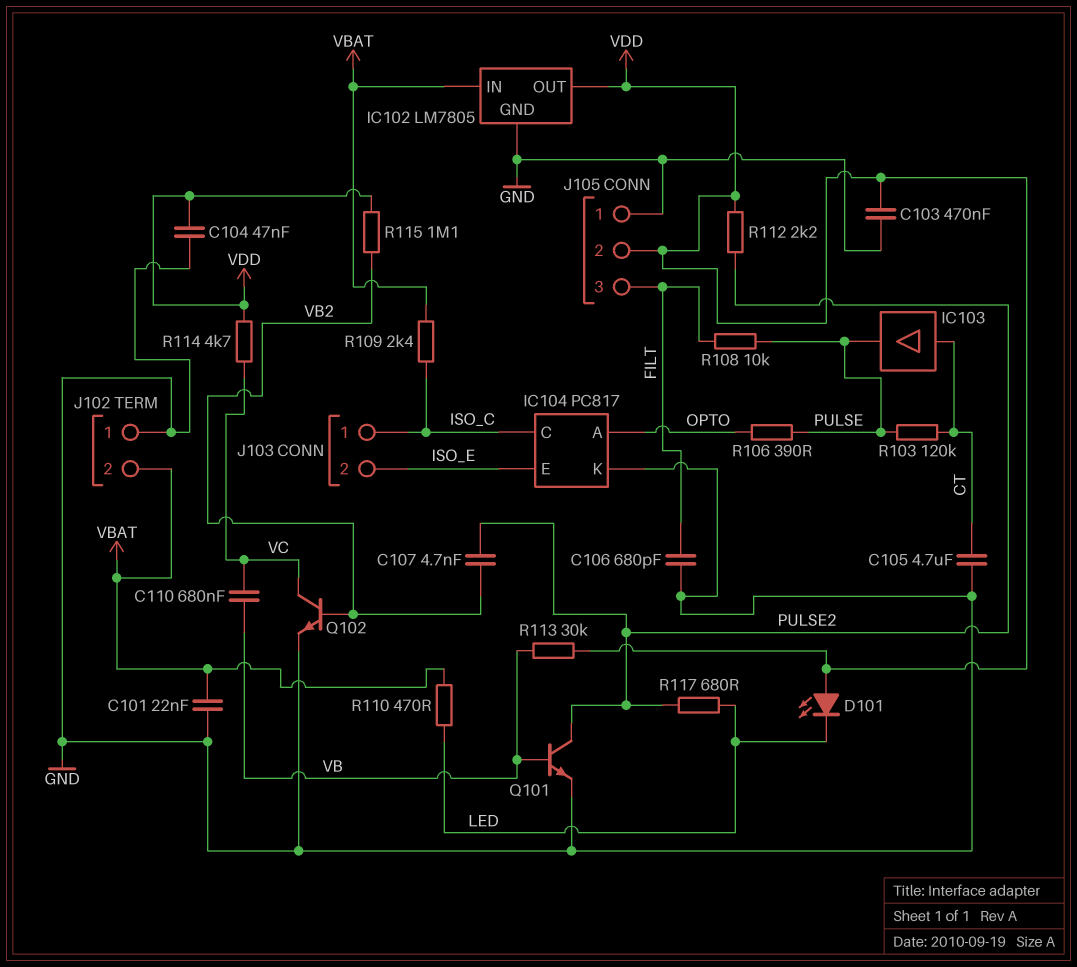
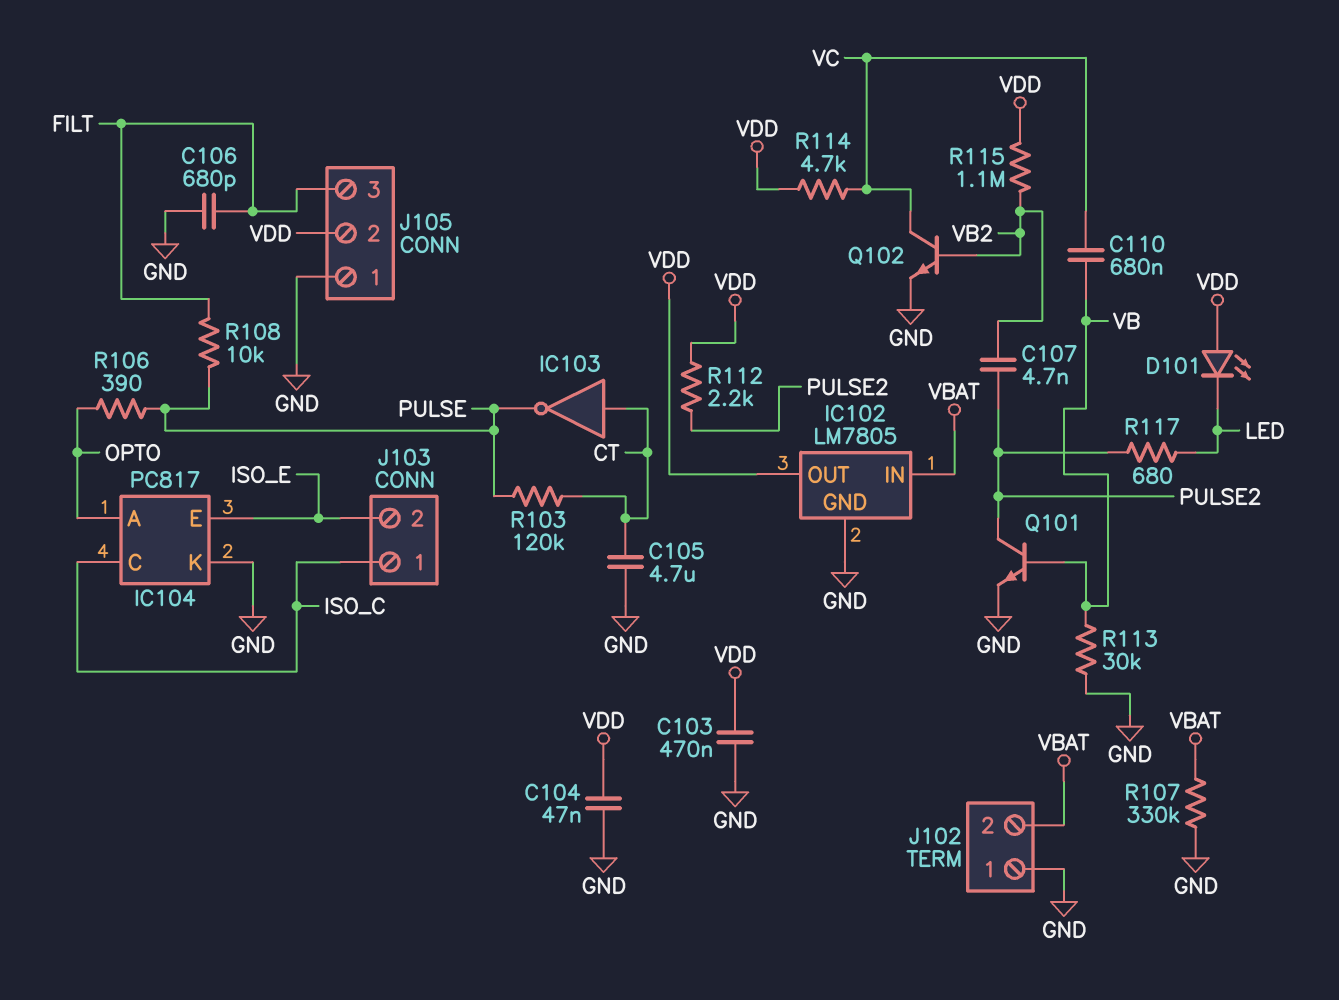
C101: 22nF (GND, VBAT) -> none
IC103: buffer (in CT, out PULSE) -> NOT (in CT, out PULSE)
R107: none -> 330k (GND, VBAT)
R109: 2.4k (ISO_C, VBAT) -> none
R110: 470 (LED, VBAT) -> none
R113: 30k (VB, VDD) -> 30k (GND, VB)

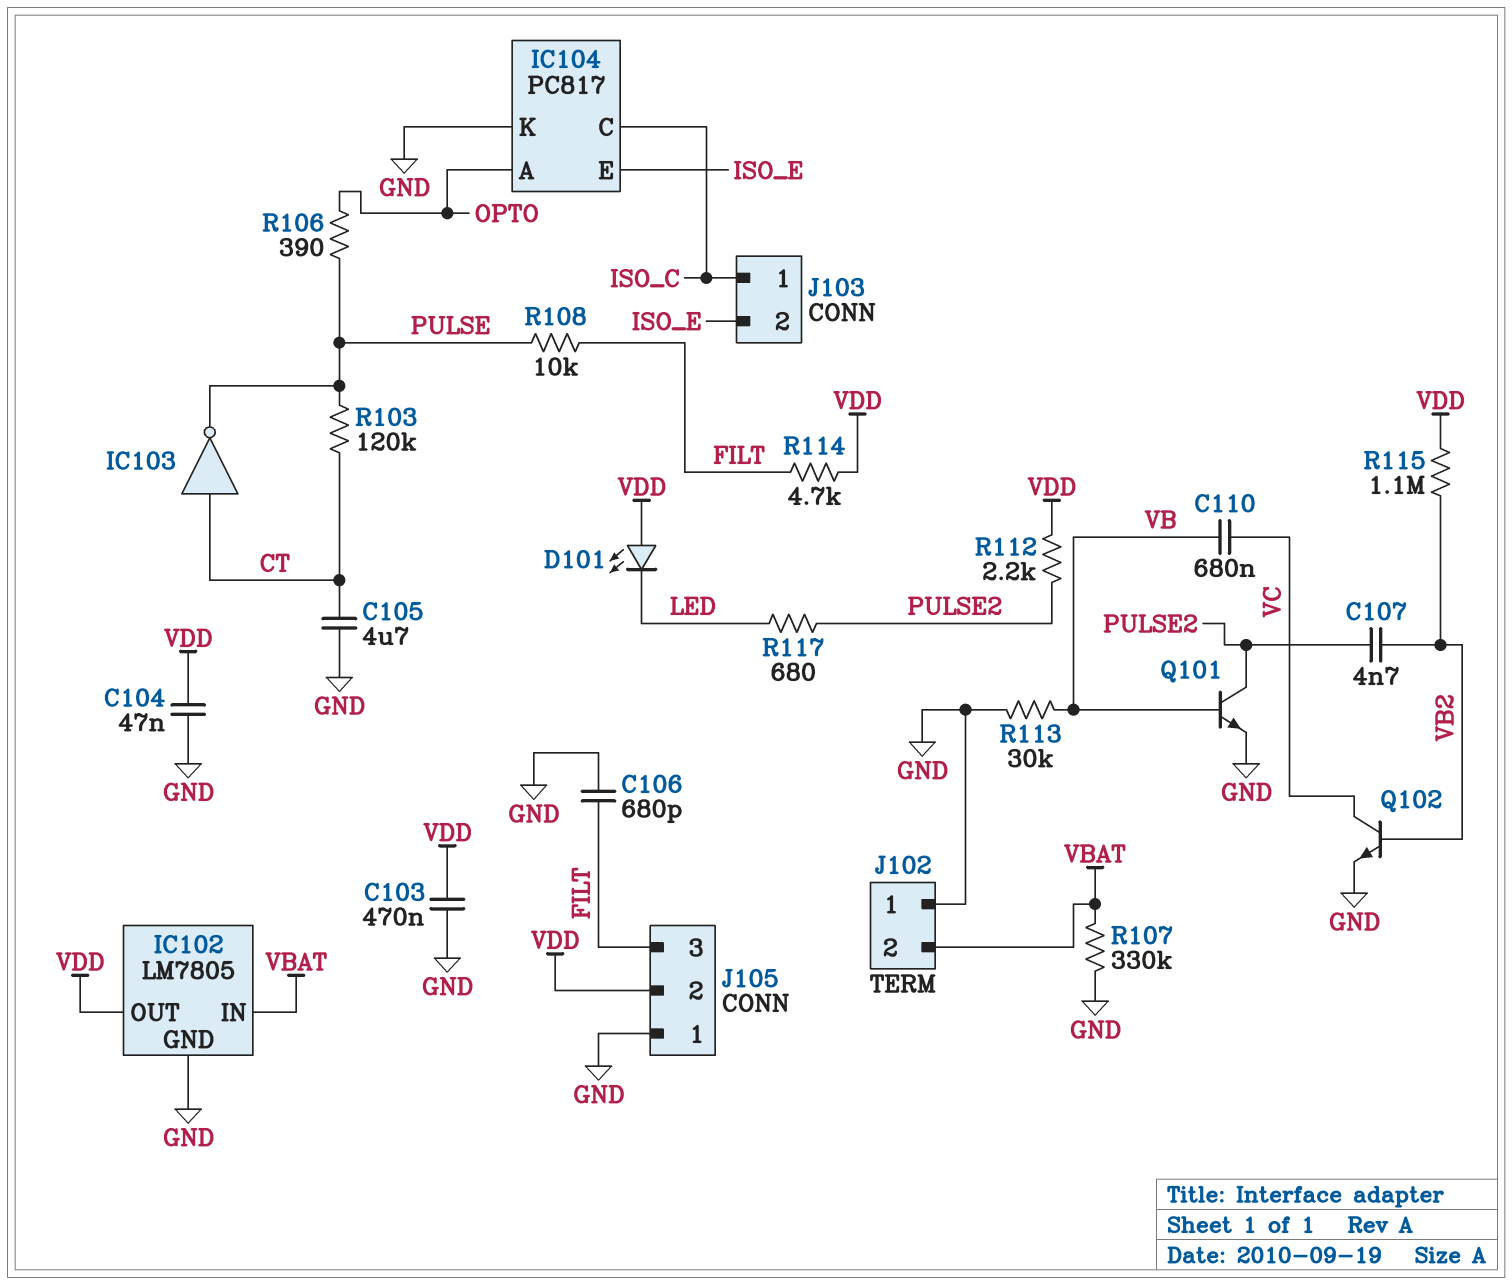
R114: 4.7k (VC, VDD) -> 4.7k (FILT, VDD)

